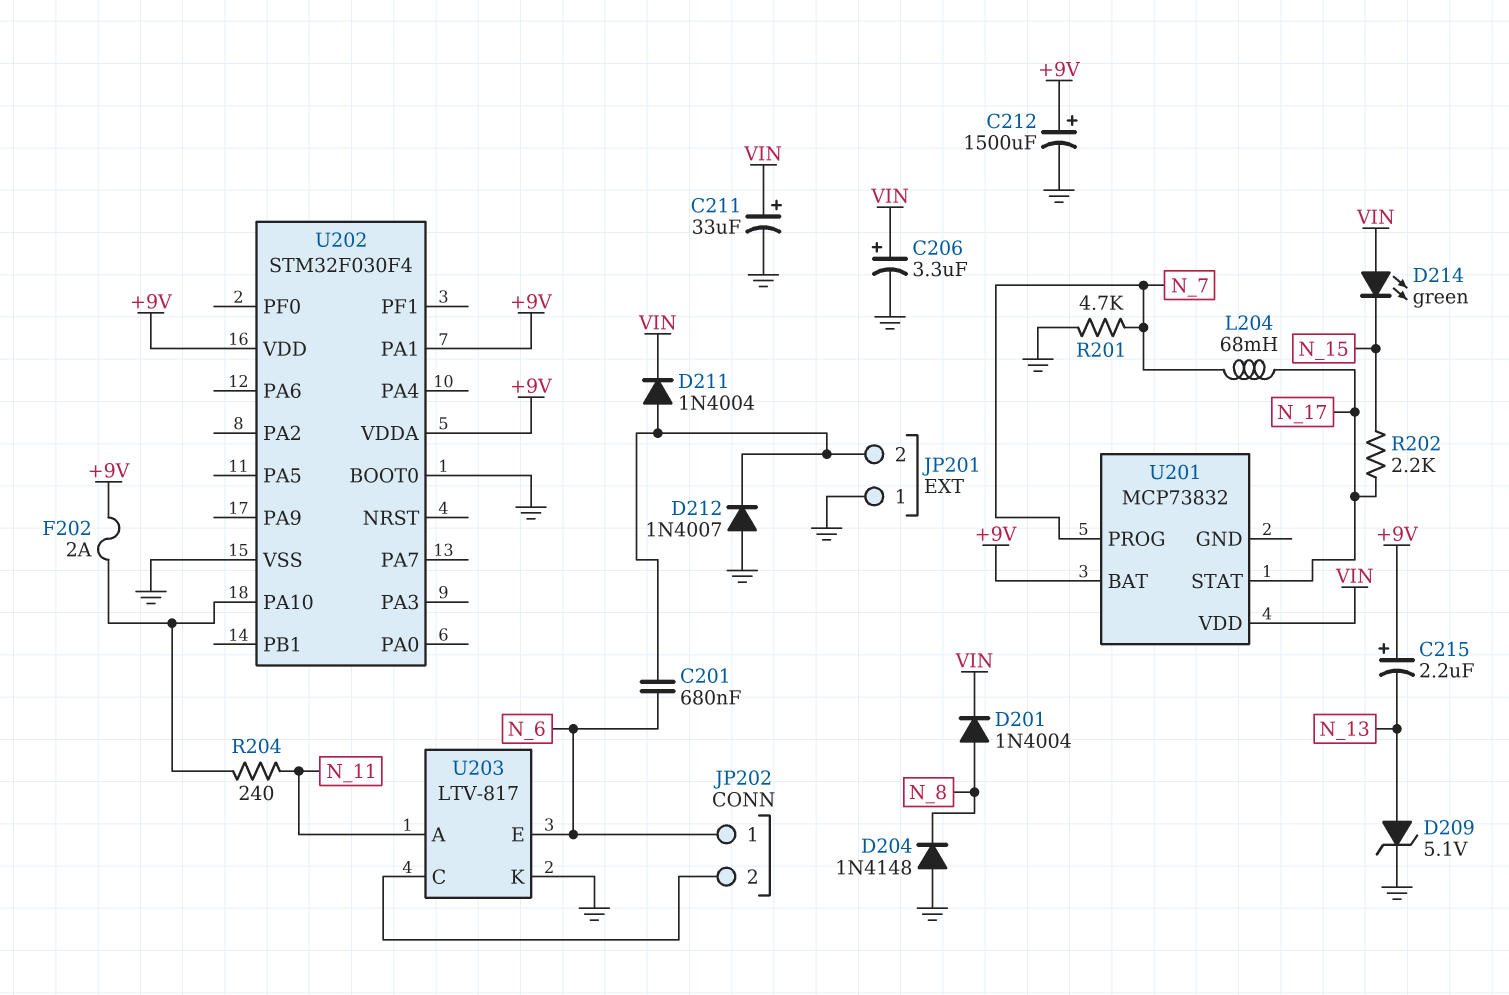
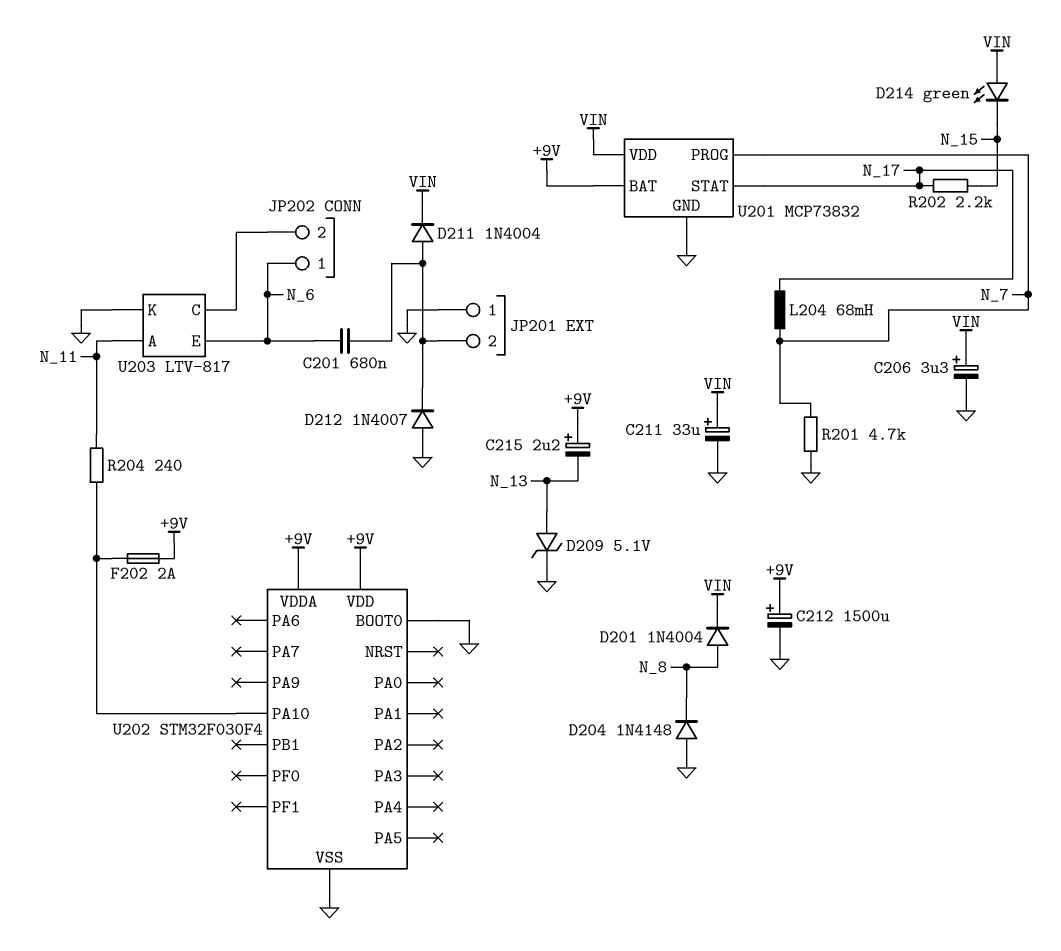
U201 pin GND: none -> GND
U202 pin PA1: +9V -> none

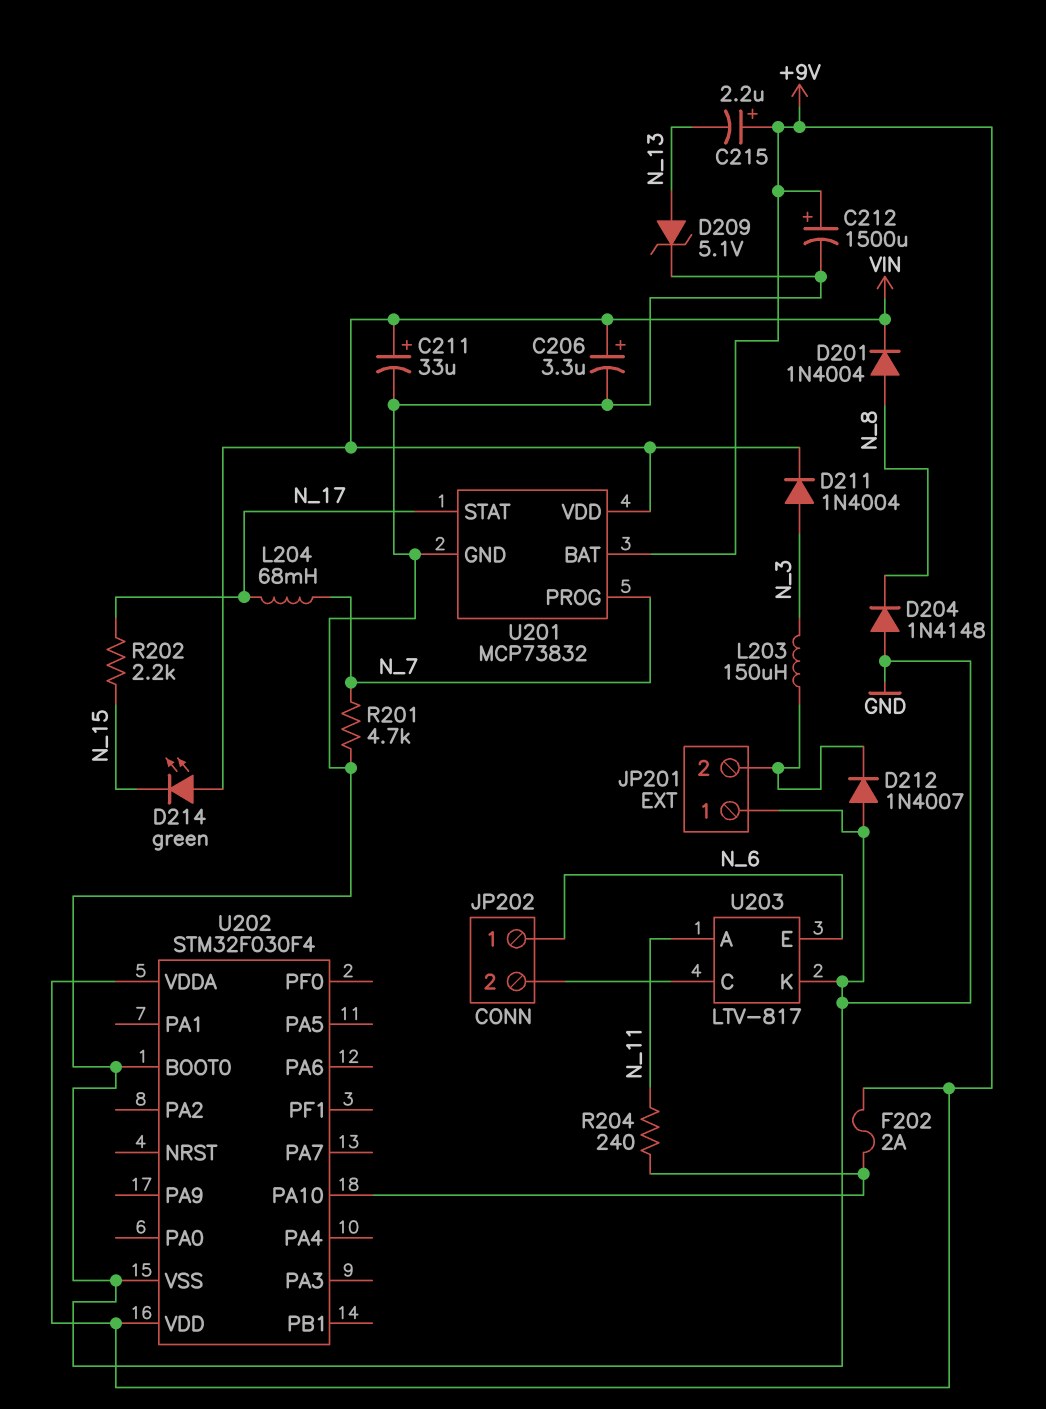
C201: 680nF (JP201/2, N_6) -> none
D211: diode 1N4004 (A JP201/2, K VIN) -> diode 1N4004 (A N_3, K VIN)
L203: none -> 150uH (JP201/2, N_3)

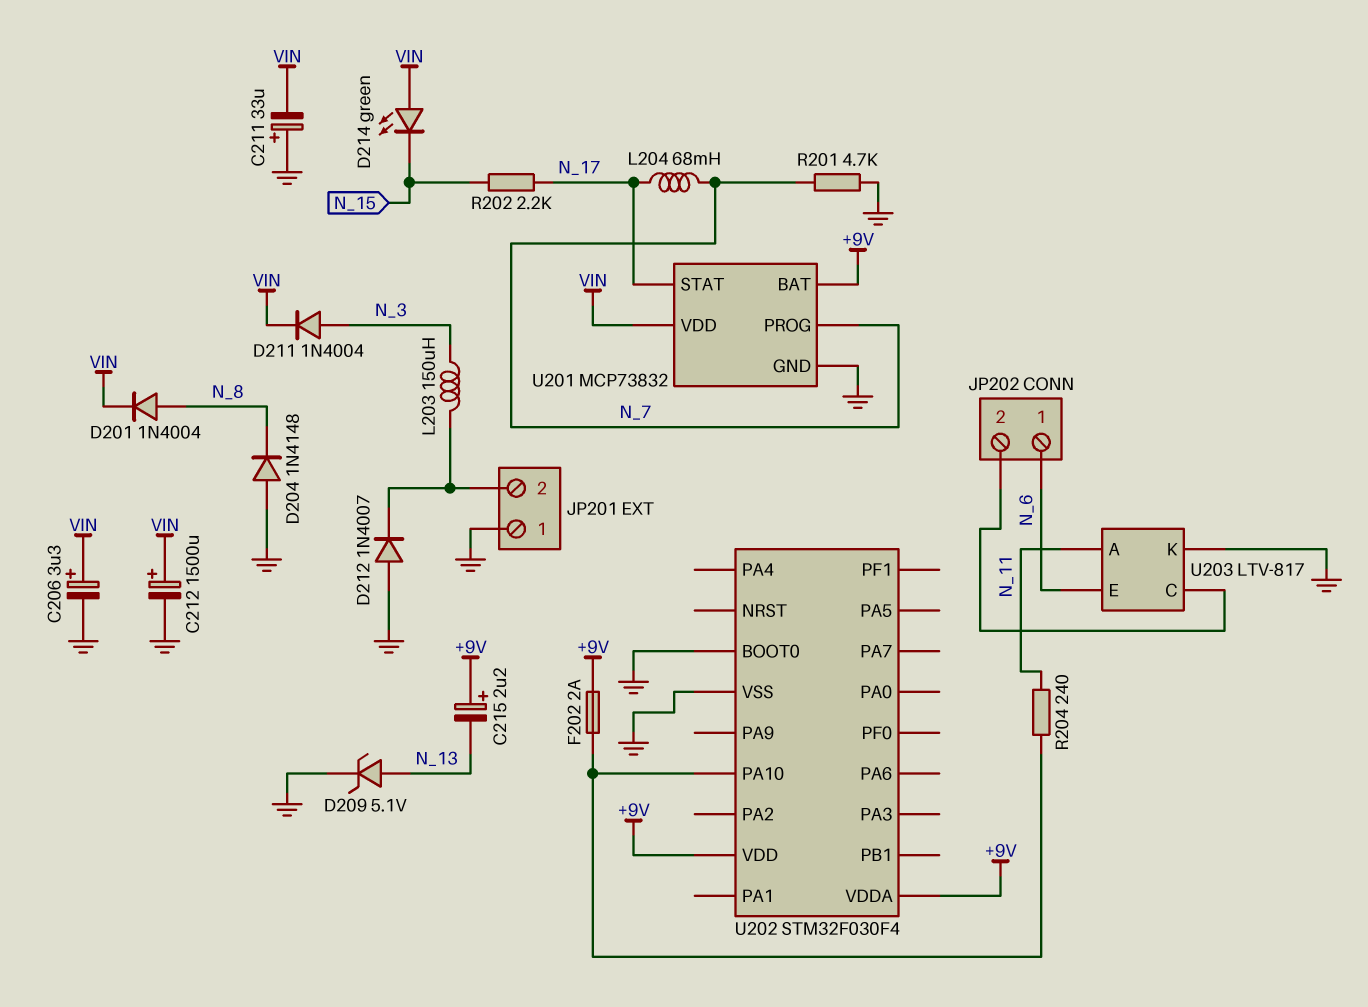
C211: 33uF (plus VIN, minus GND) -> 33uF (plus GND, minus VIN)
C212: 1500uF (plus +9V, minus GND) -> 1500uF (plus VIN, minus GND)

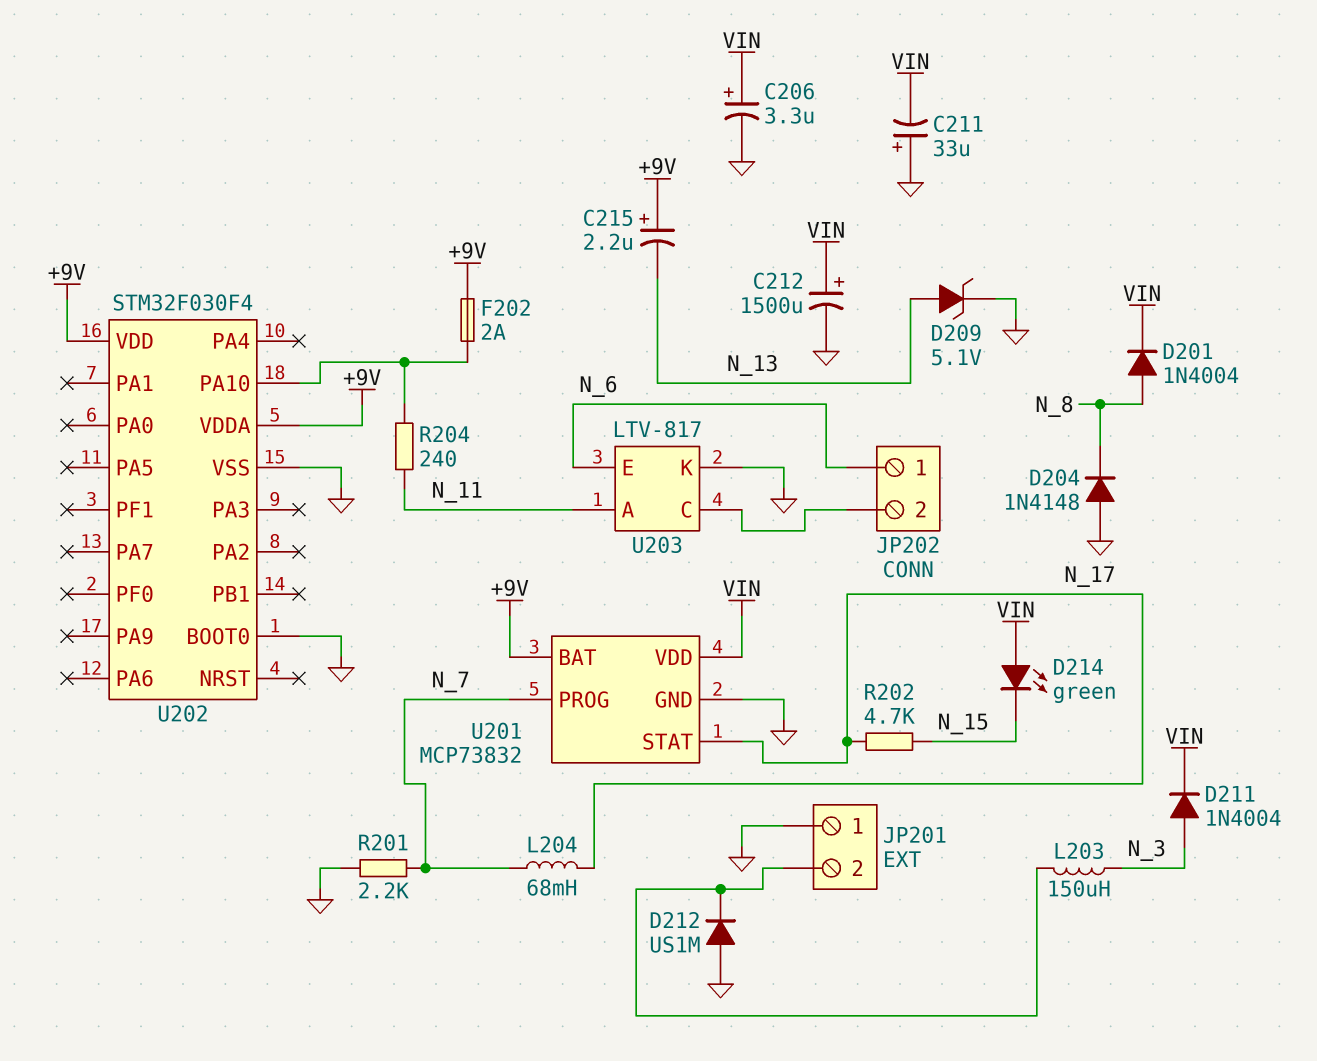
D212: diode 1N4007 (A GND, K JP201/2) -> diode US1M (A GND, K JP201/2)
R201: 4.7k (GND, N_7) -> 2.2k (GND, N_7)
R202: 2.2k (N_15, N_17) -> 4.7k (N_15, N_17)

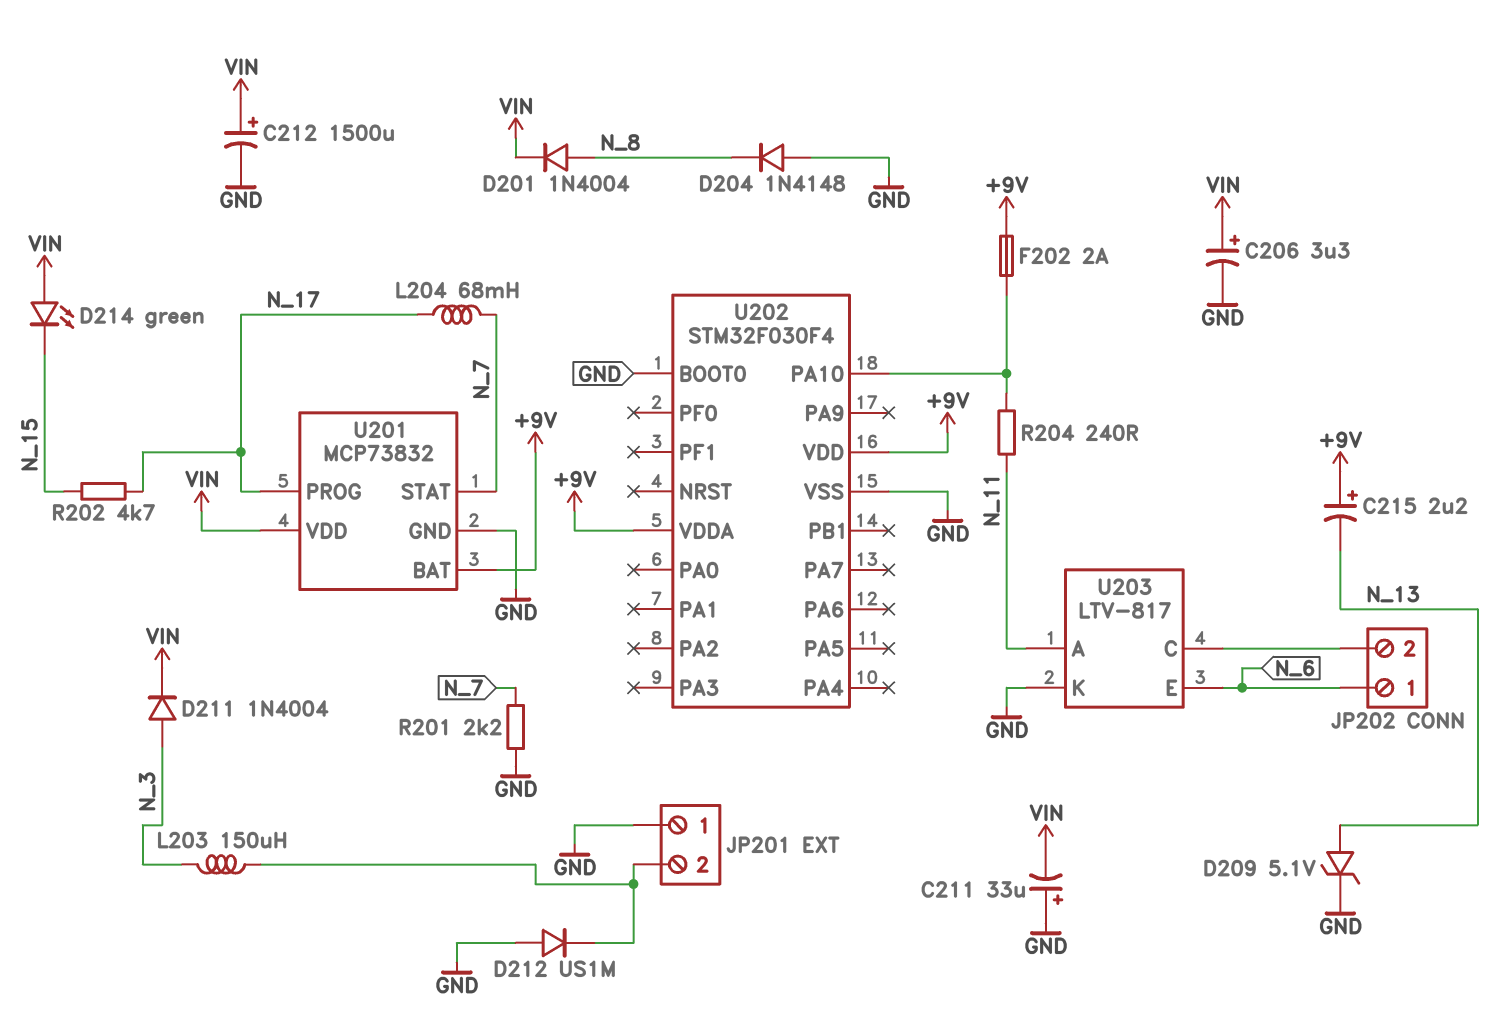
U201 pin PROG: N_7 -> N_17
U201 pin STAT: N_17 -> N_7

